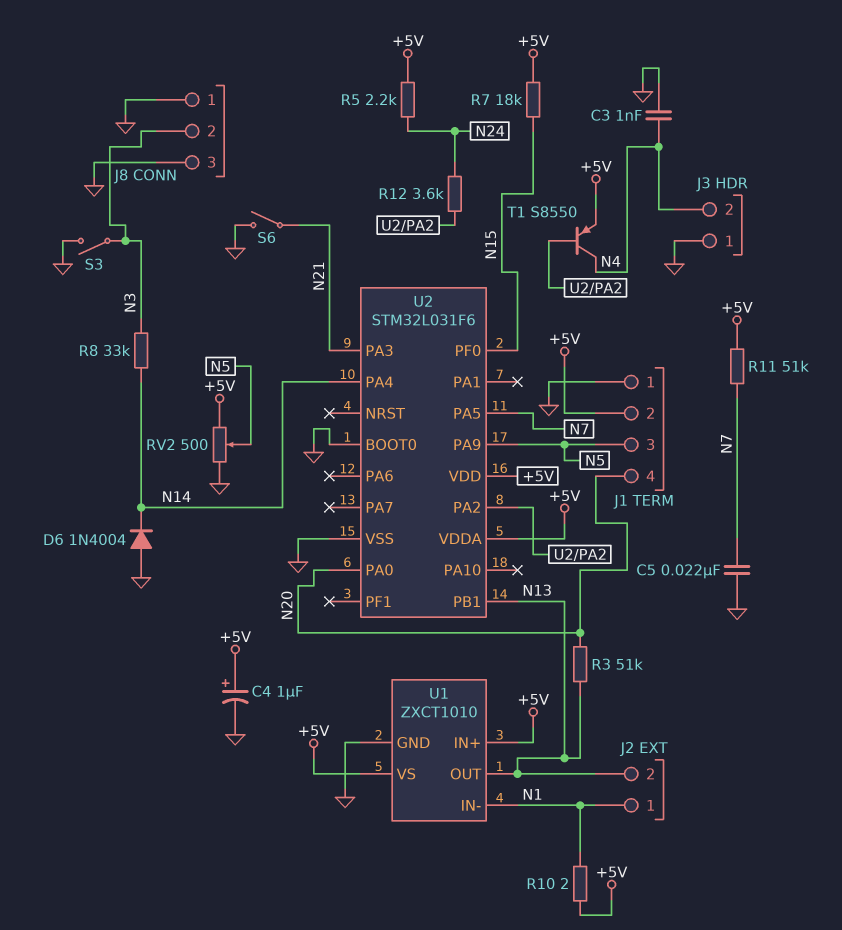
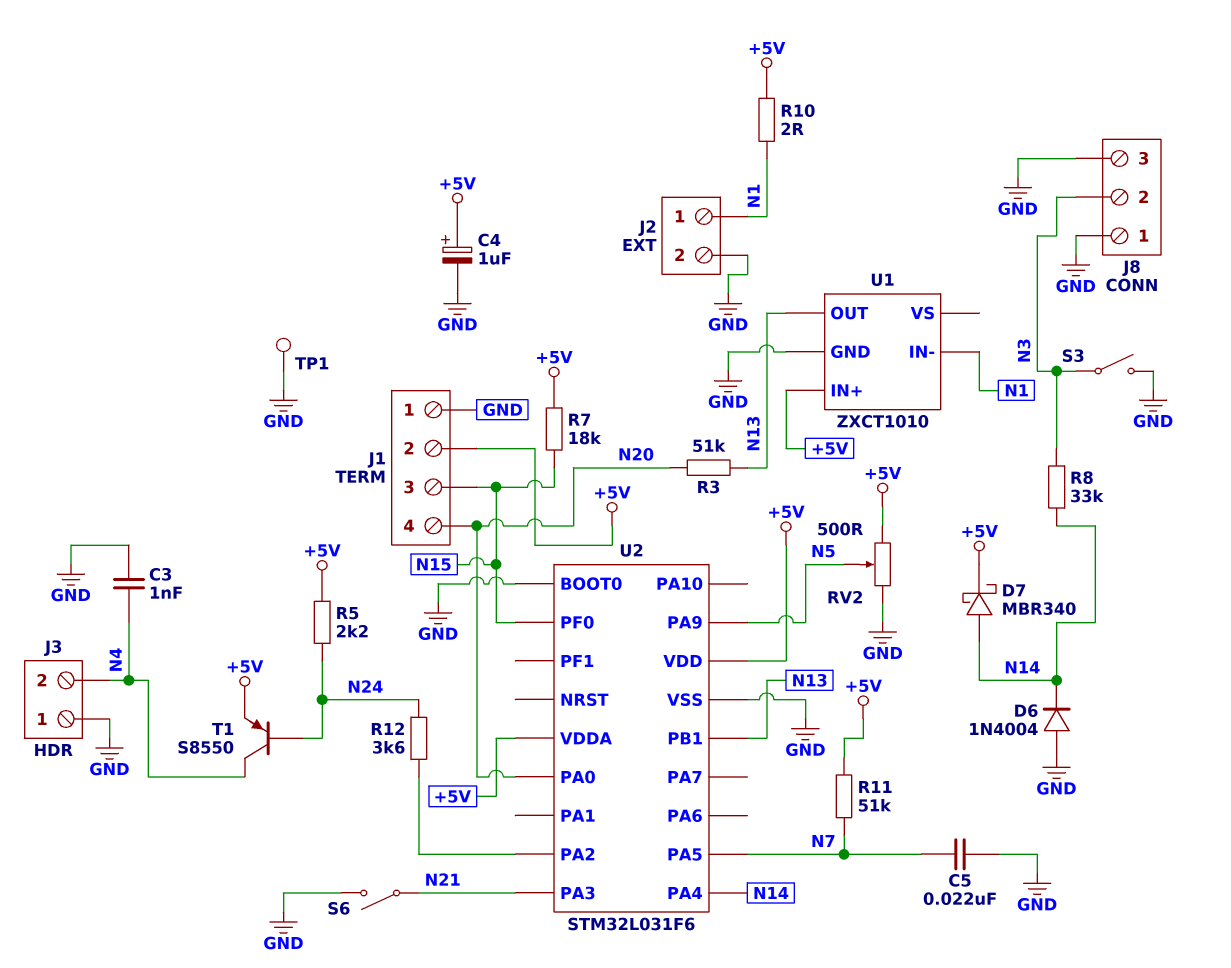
D7: none -> schottky MBR340 (A N14, K +5V)
J1 pin 3: N5 -> N15
J2 pin 2: N13 -> GND
T1: PNP S8550 (B U2/PA2, C N4, E +5V) -> PNP S8550 (B N24, C N4, E +5V)
TP1: none -> test point (GND)
U1 pin VS: +5V -> none

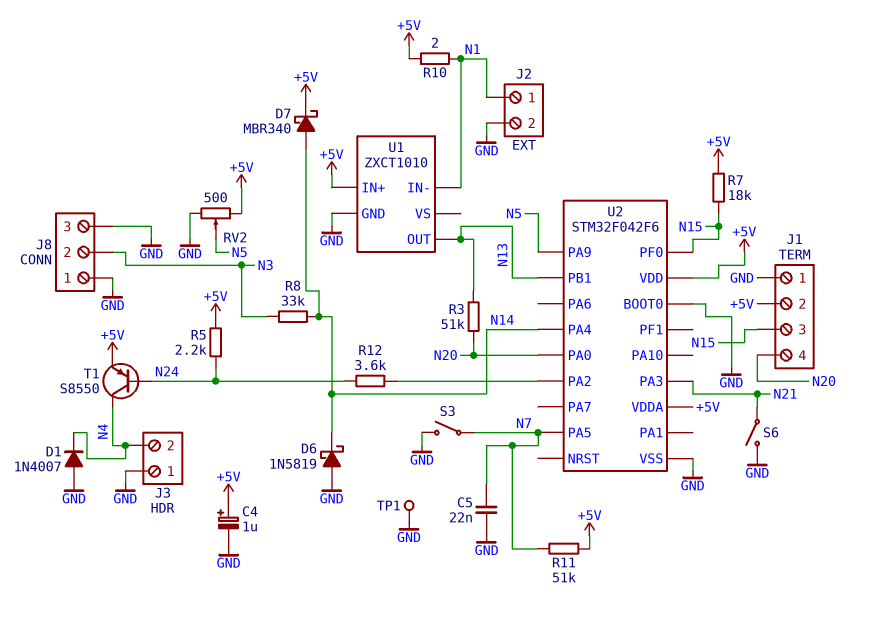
C3: 1nF (GND, N4) -> none
D1: none -> diode 1N4007 (A GND, K N4)
D6: diode 1N4004 (A GND, K N14) -> schottky 1N5819 (A GND, K N14)
S3: switch (GND, N3) -> switch (GND, N7)
U2: STM32L031F6 -> STM32F042F6

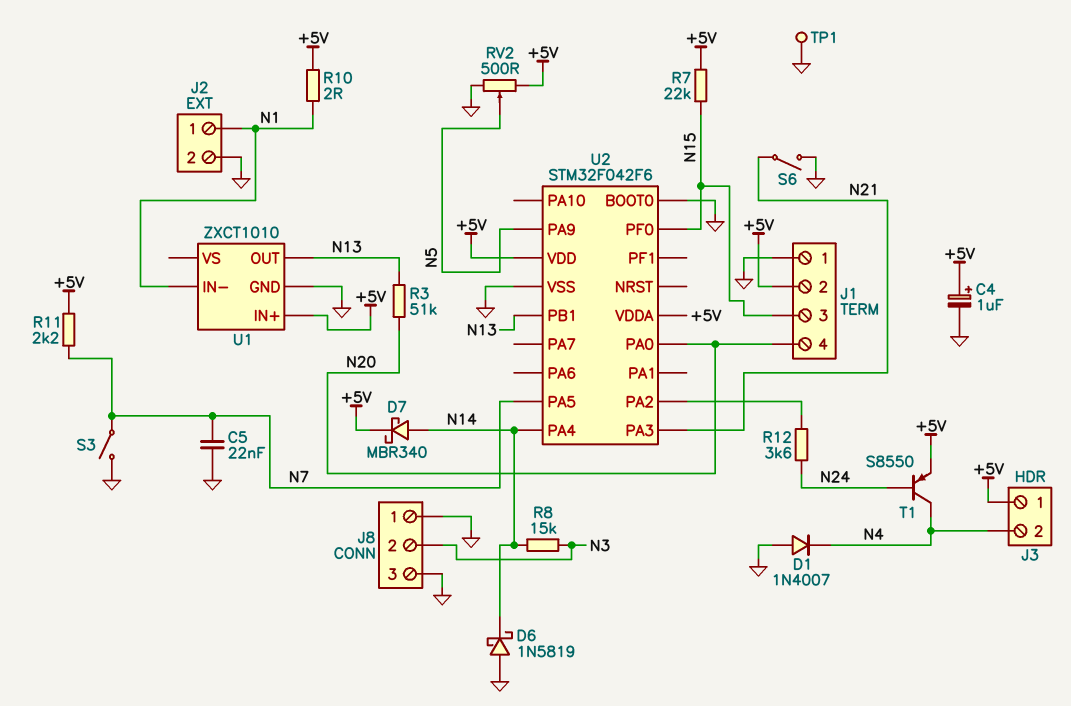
J3 pin 1: GND -> +5V
R5: 2.2k (+5V, N24) -> none
R7: 18k (+5V, N15) -> 22k (+5V, N15)
R8: 33k (N3, N14) -> 15k (N3, N14)
R11: 51k (+5V, N7) -> 2.2k (+5V, N7)

